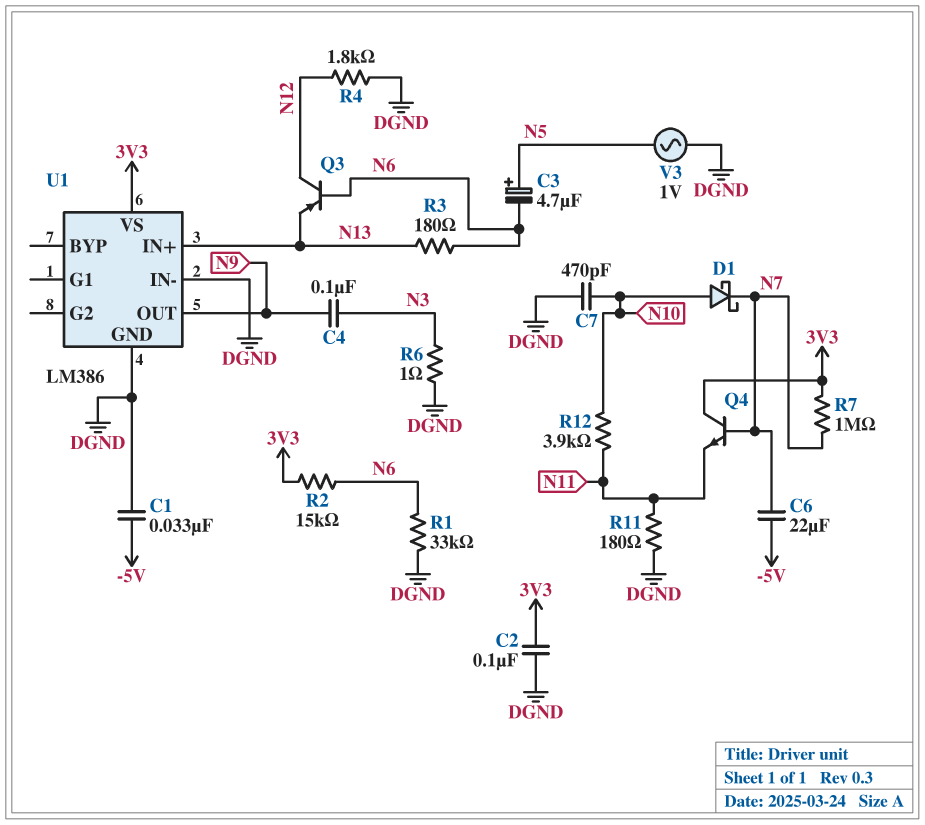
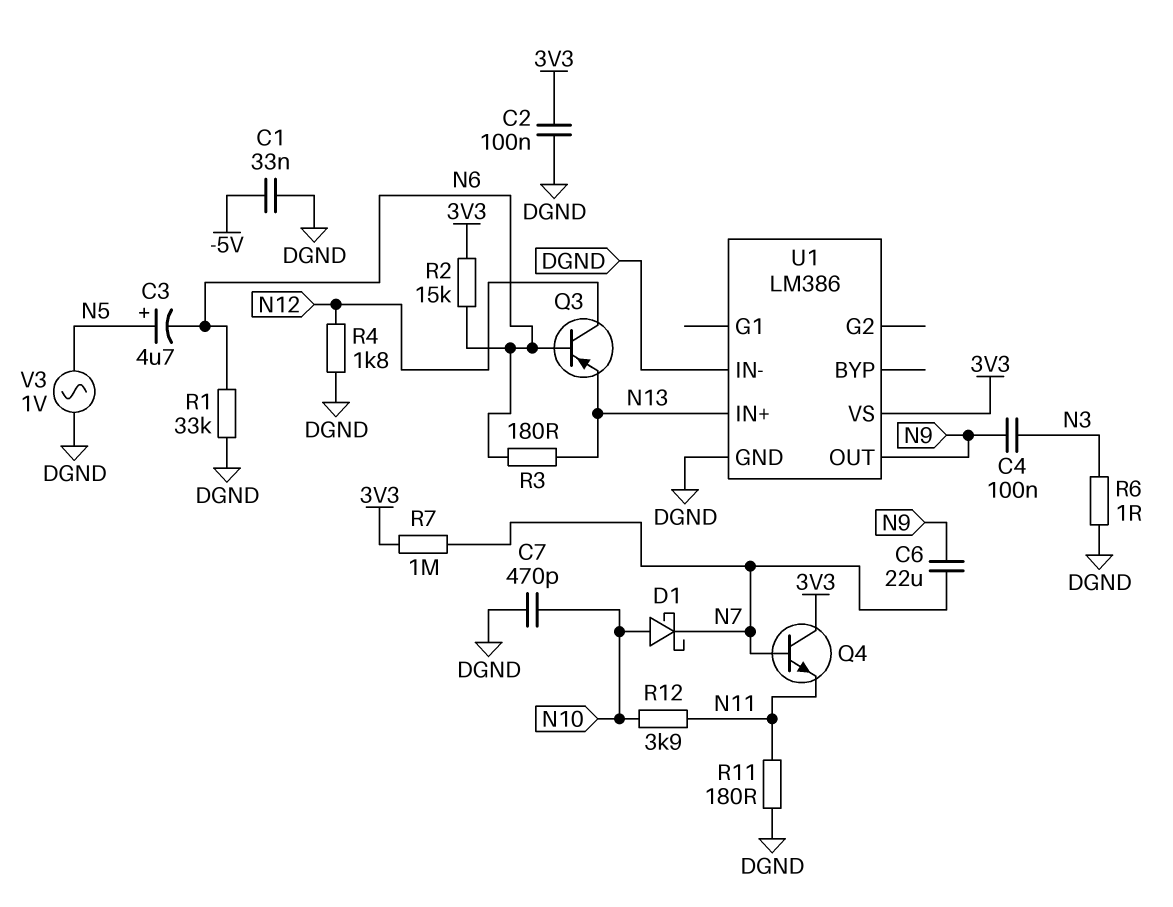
C6: 22uF (-5V, N7) -> 22uF (N7, N9)

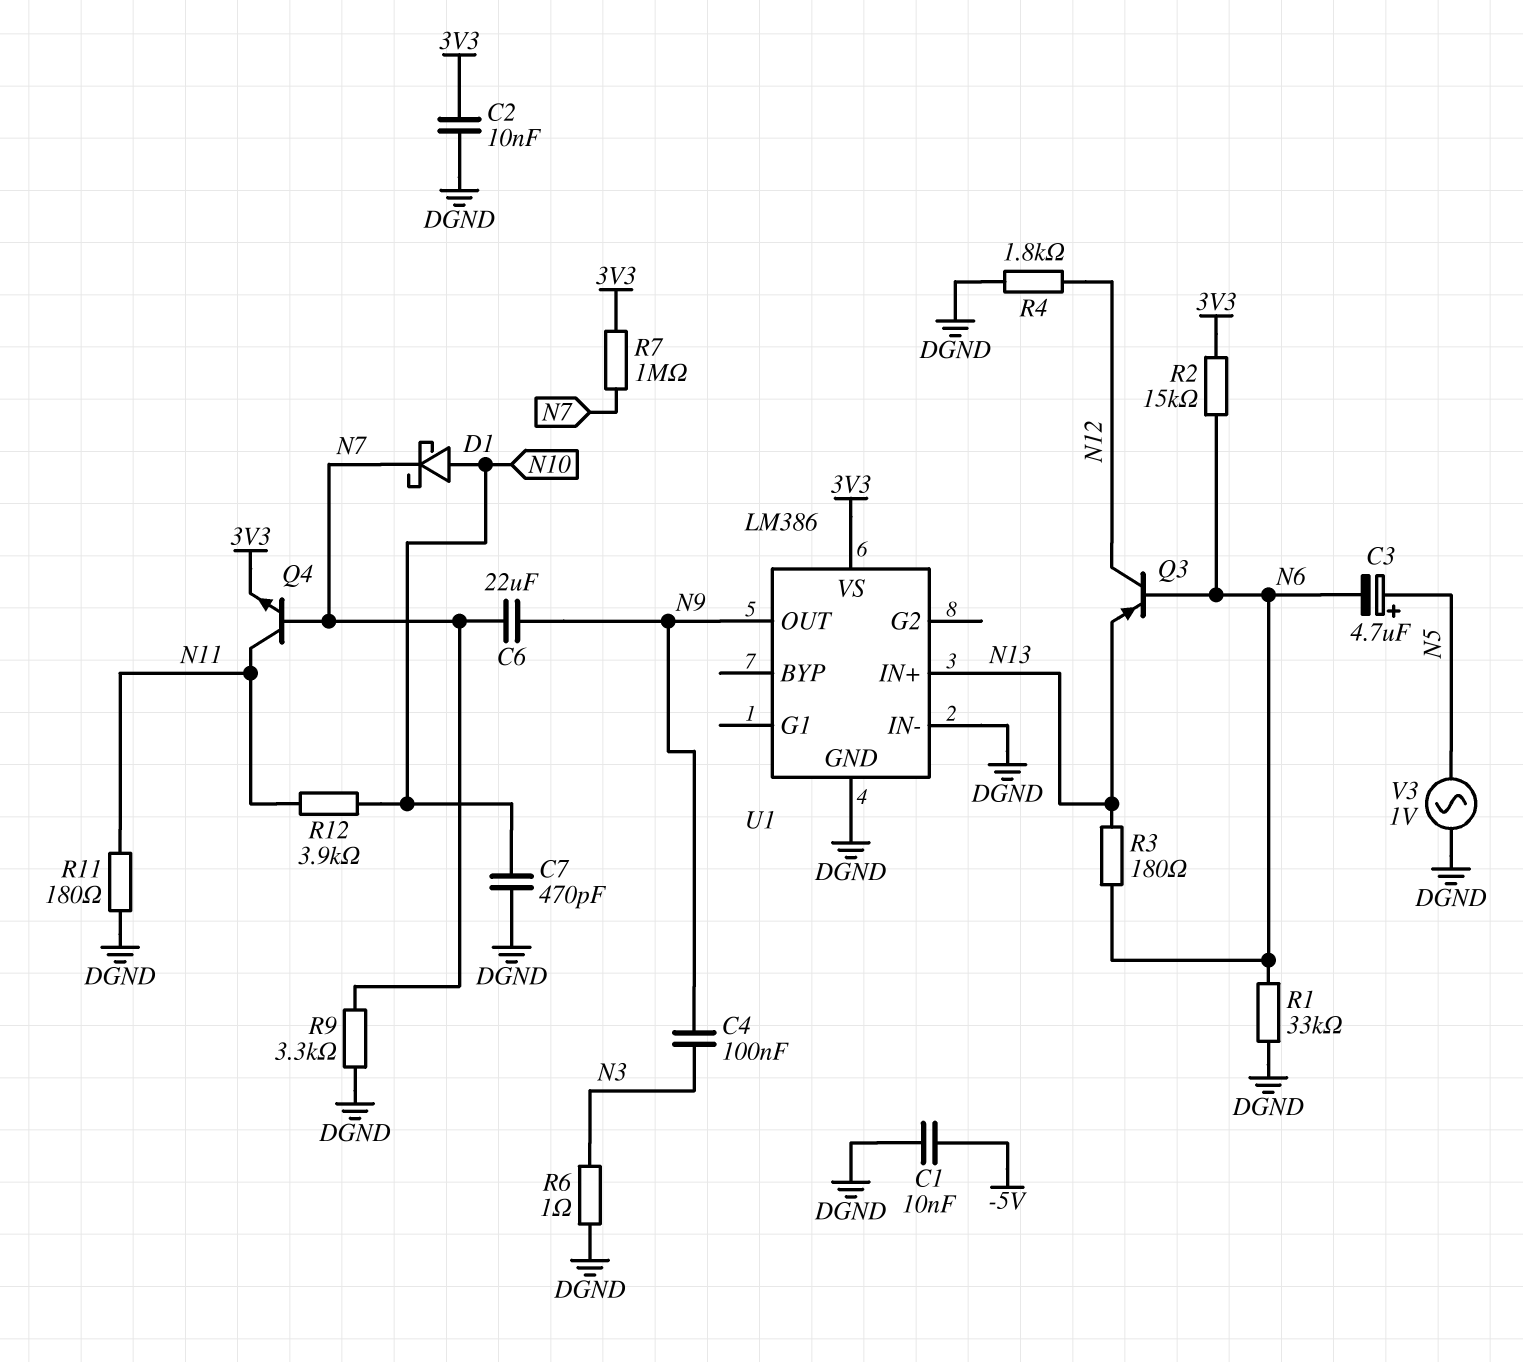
C1: 33nF (-5V, DGND) -> 10nF (-5V, DGND)
C2: 100nF (3V3, DGND) -> 10nF (3V3, DGND)
Q4: NPN (B N7, C 3V3, E N11) -> NPN (B N7, C N11, E 3V3)
R9: none -> 3.3k (DGND, N7)

